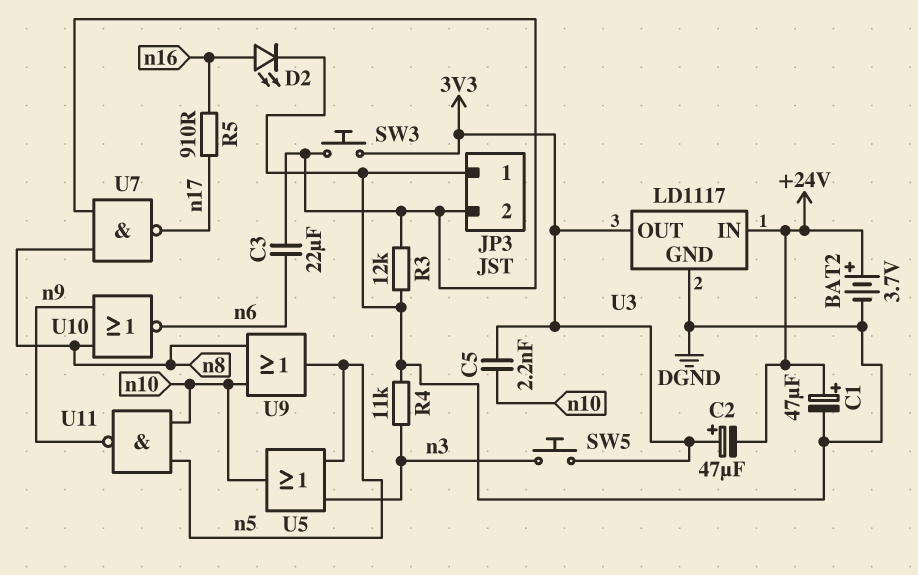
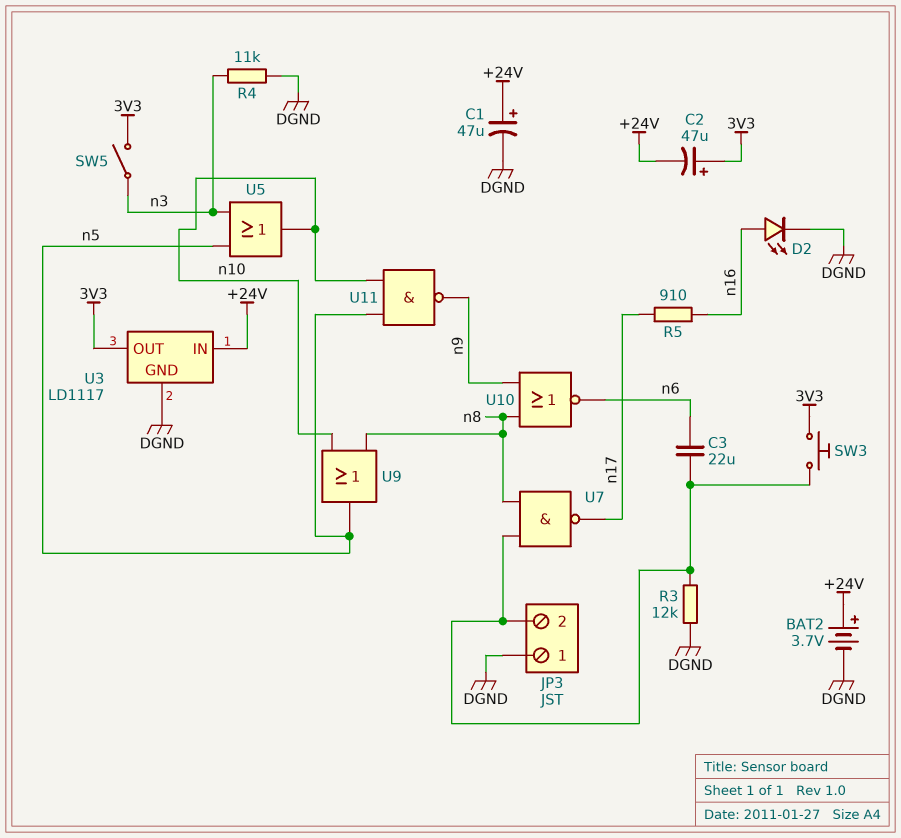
C5: 2.2nF (3V3, n10) -> none
SW5: button (3V3, n3) -> switch (3V3, n3)

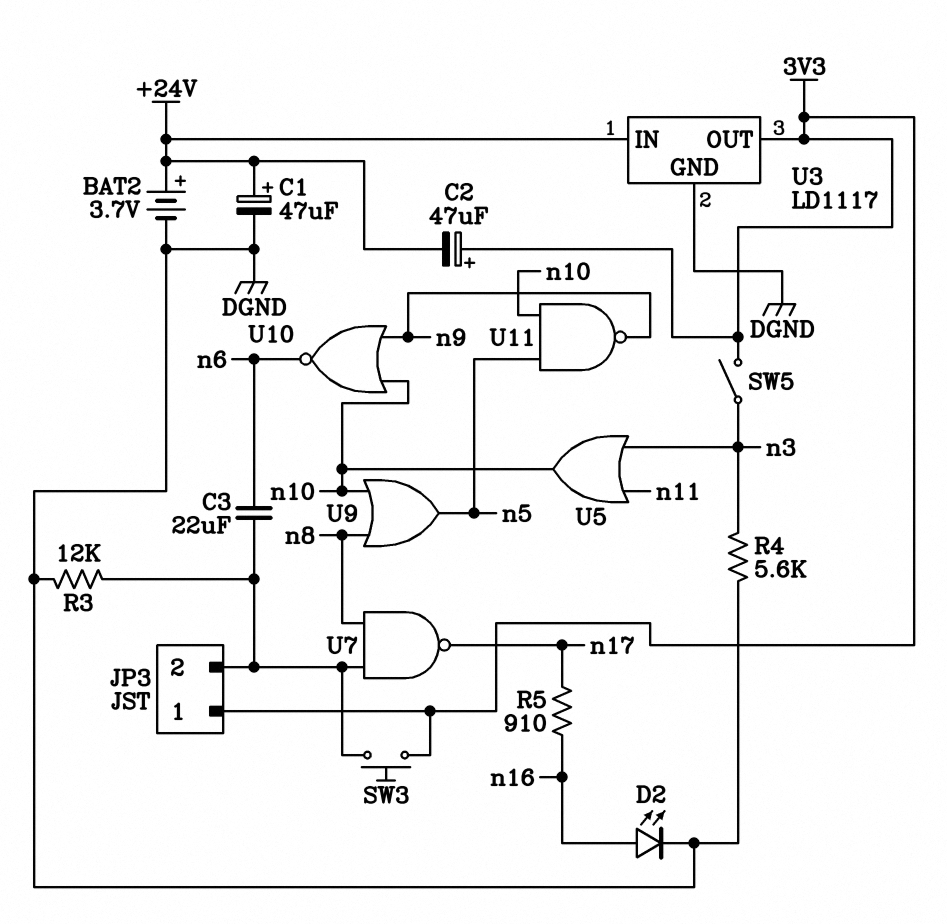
JP3 pin 1: DGND -> 3V3
R4: 11k (DGND, n3) -> 5.6k (DGND, n3)
U5: OR (in n3, in n5, out n10) -> OR (in n3, in n11, out n10)
U10: NOR (in n8, in n9, out n6) -> NOR (in n9, in n10, out n6)

